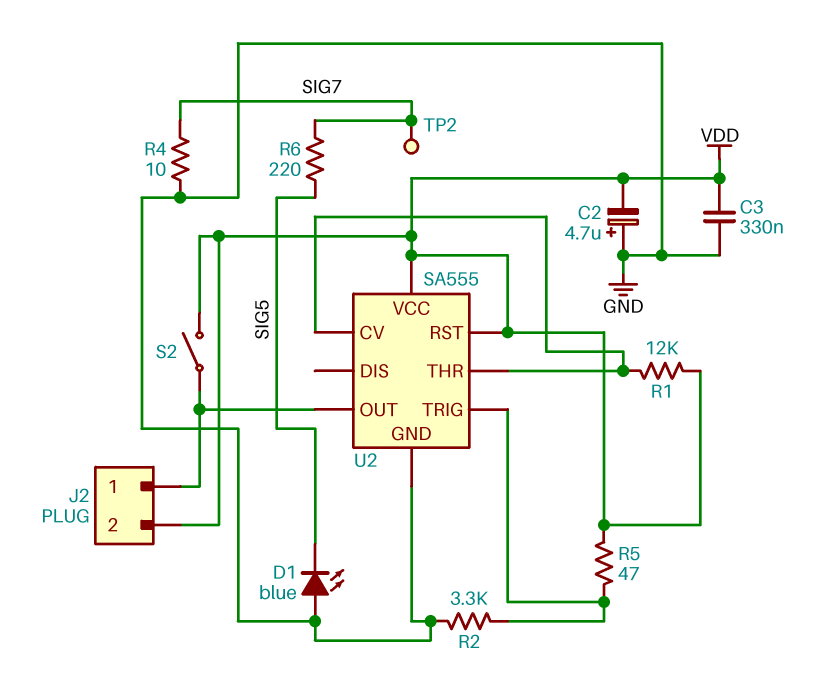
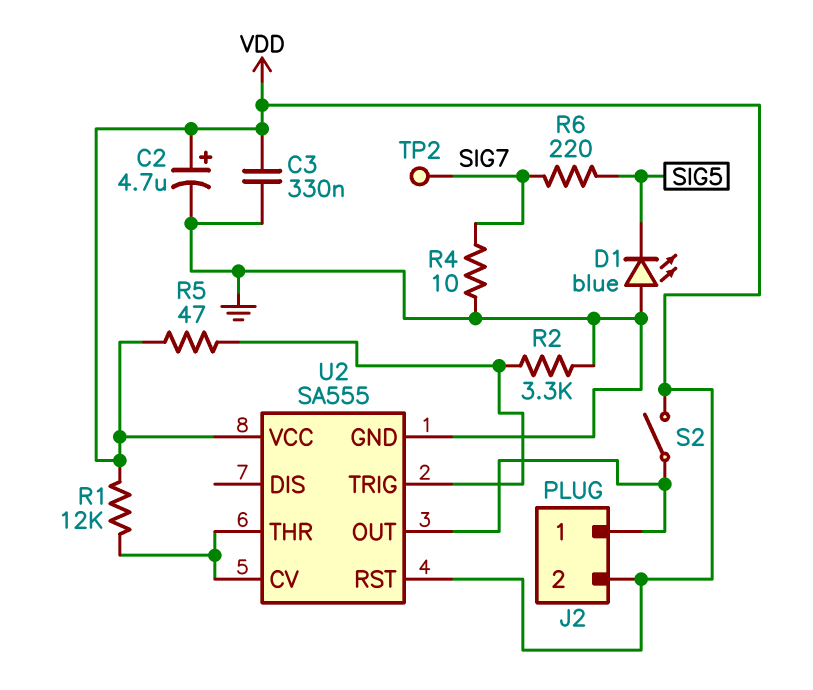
C2: 4.7uF (plus GND, minus VDD) -> 4.7uF (plus VDD, minus GND)

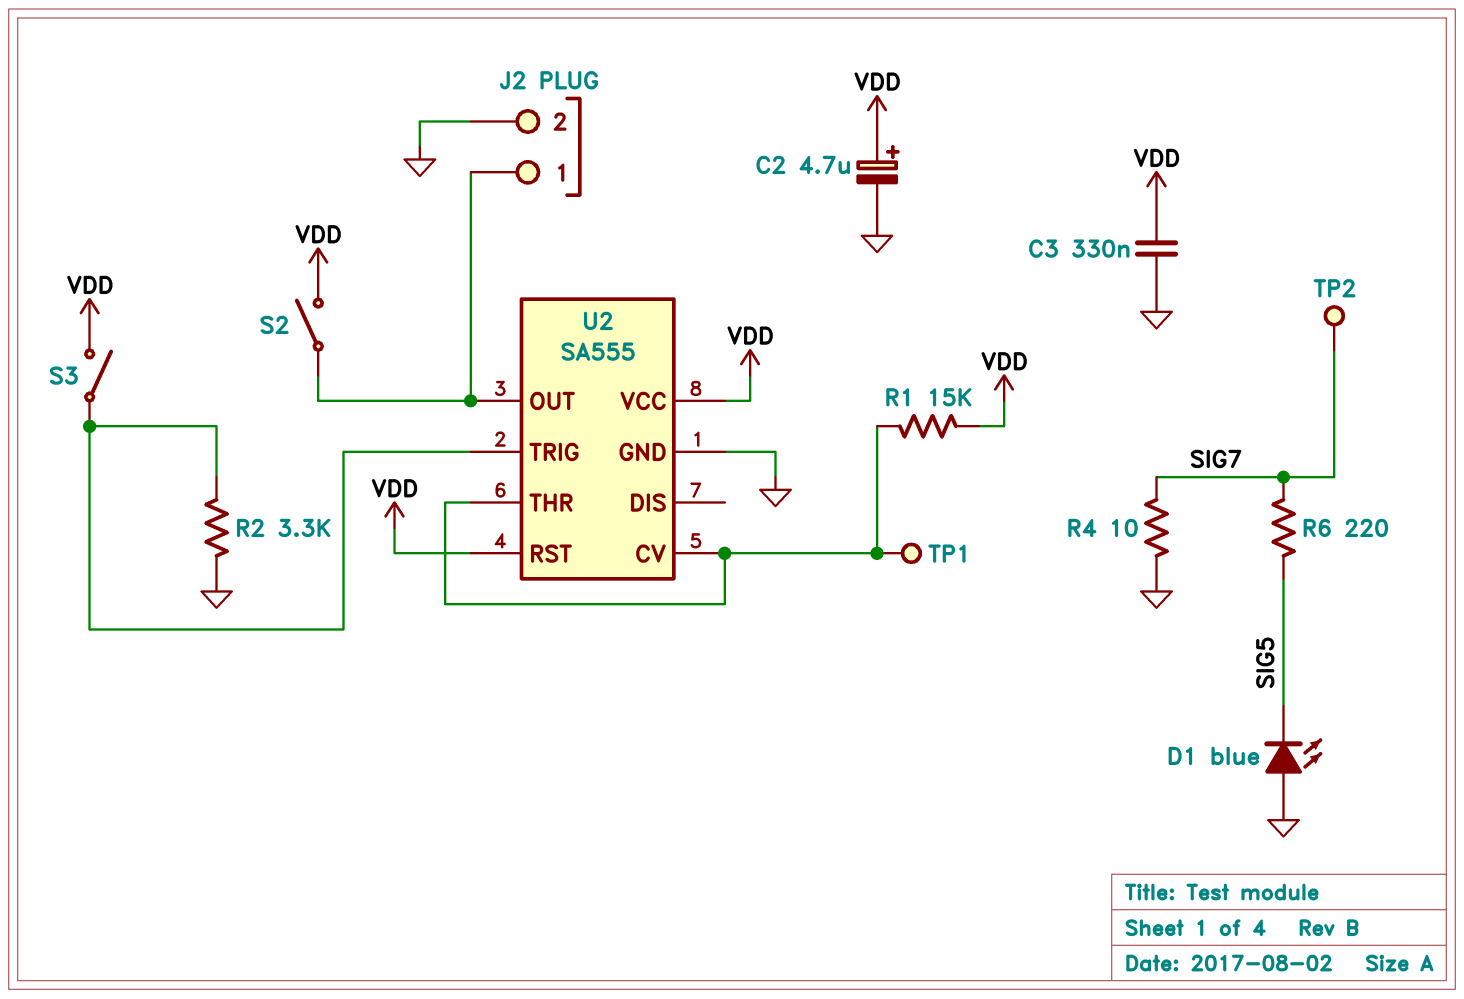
J2 pin 2: VDD -> GND
R1: 12k (U2/CV, VDD) -> 15k (U2/CV, VDD)
R5: 47 (U2/TRIG, VDD) -> none
S3: none -> switch (U2/TRIG, VDD)
TP1: none -> test point (U2/CV)

